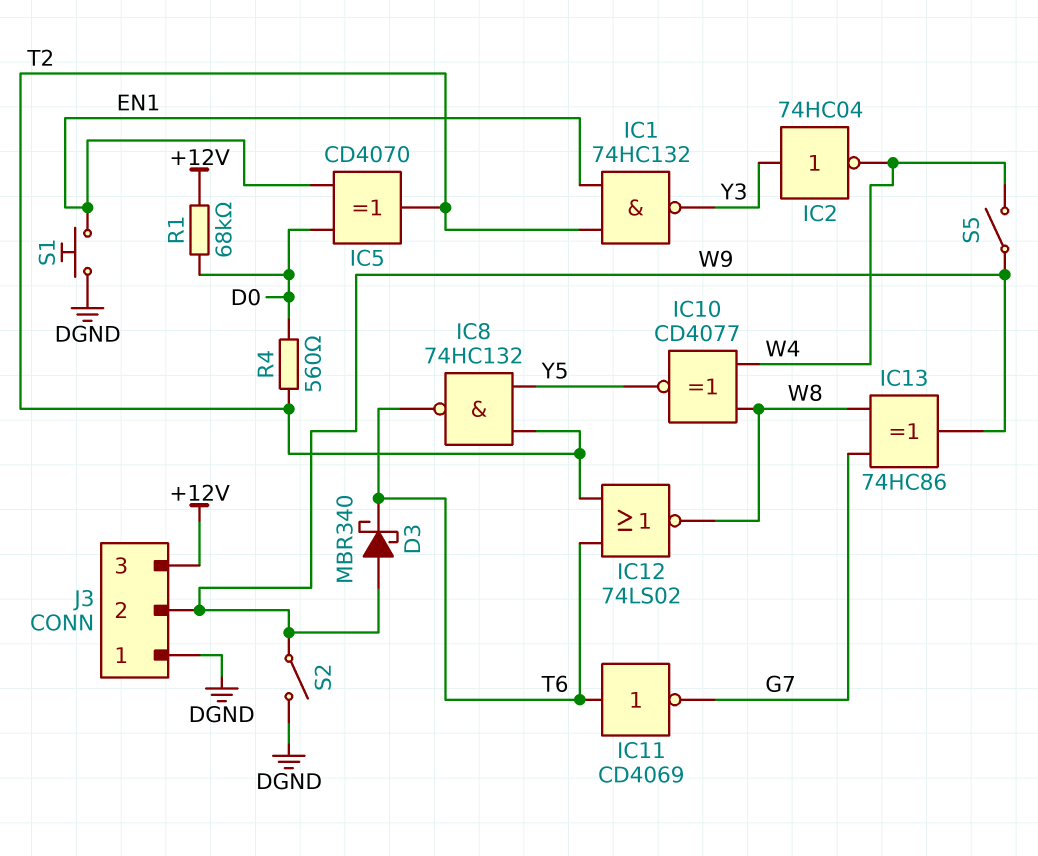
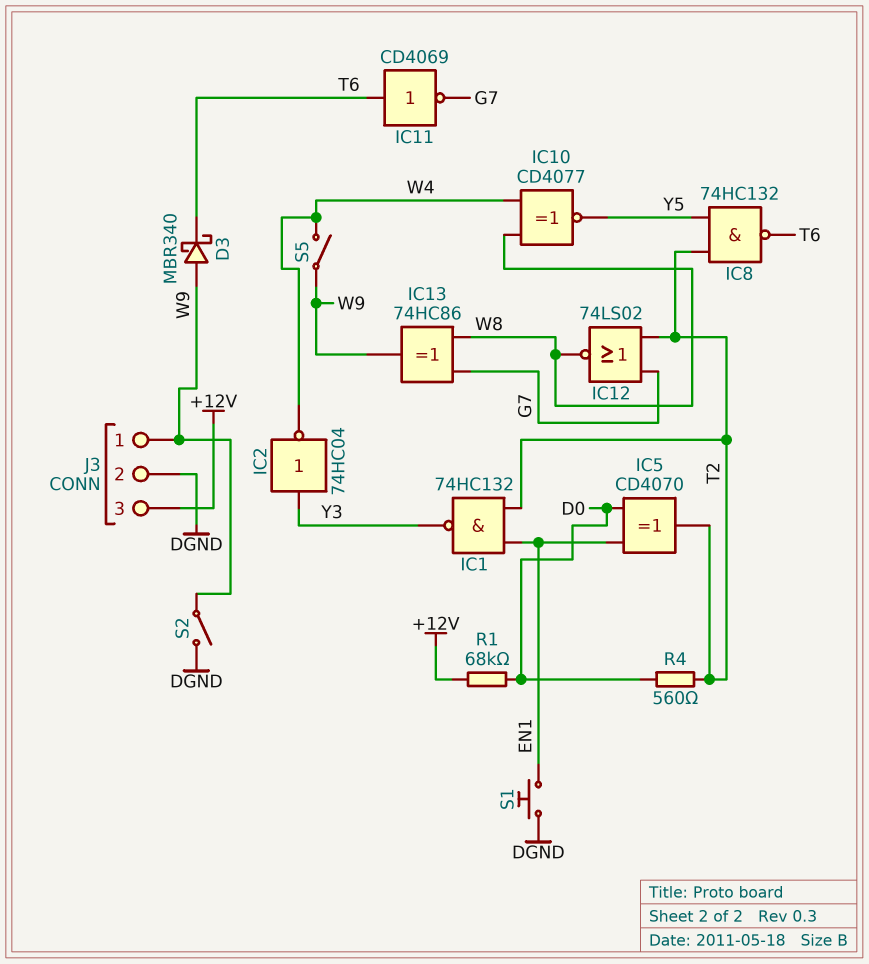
IC12: NOR 74LS02 (in T2, in T6, out W8) -> NOR 74LS02 (in G7, in T2, out W8)
J3 pin 1: DGND -> W9
J3 pin 2: W9 -> DGND

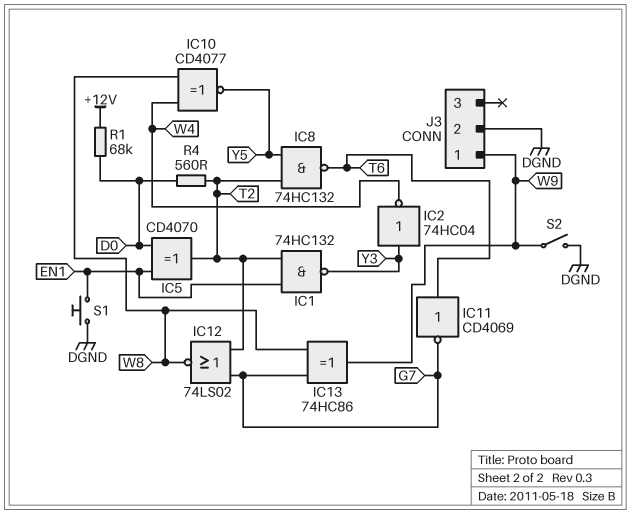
D3: schottky MBR340 (A W9, K T6) -> none
J3 pin 3: +12V -> none
S5: switch (W4, W9) -> none

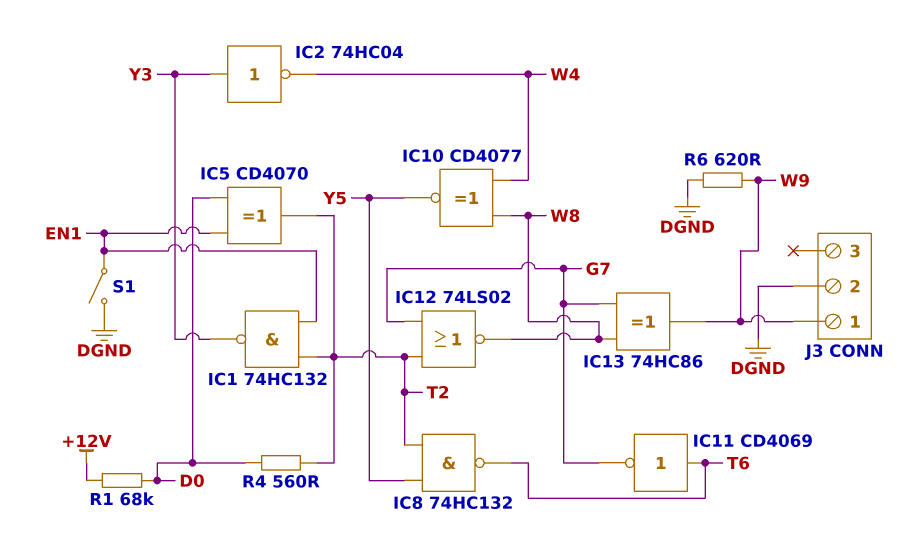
R6: none -> 620 (DGND, W9)
S1: button (DGND, EN1) -> switch (DGND, EN1)
S2: switch (DGND, W9) -> none

